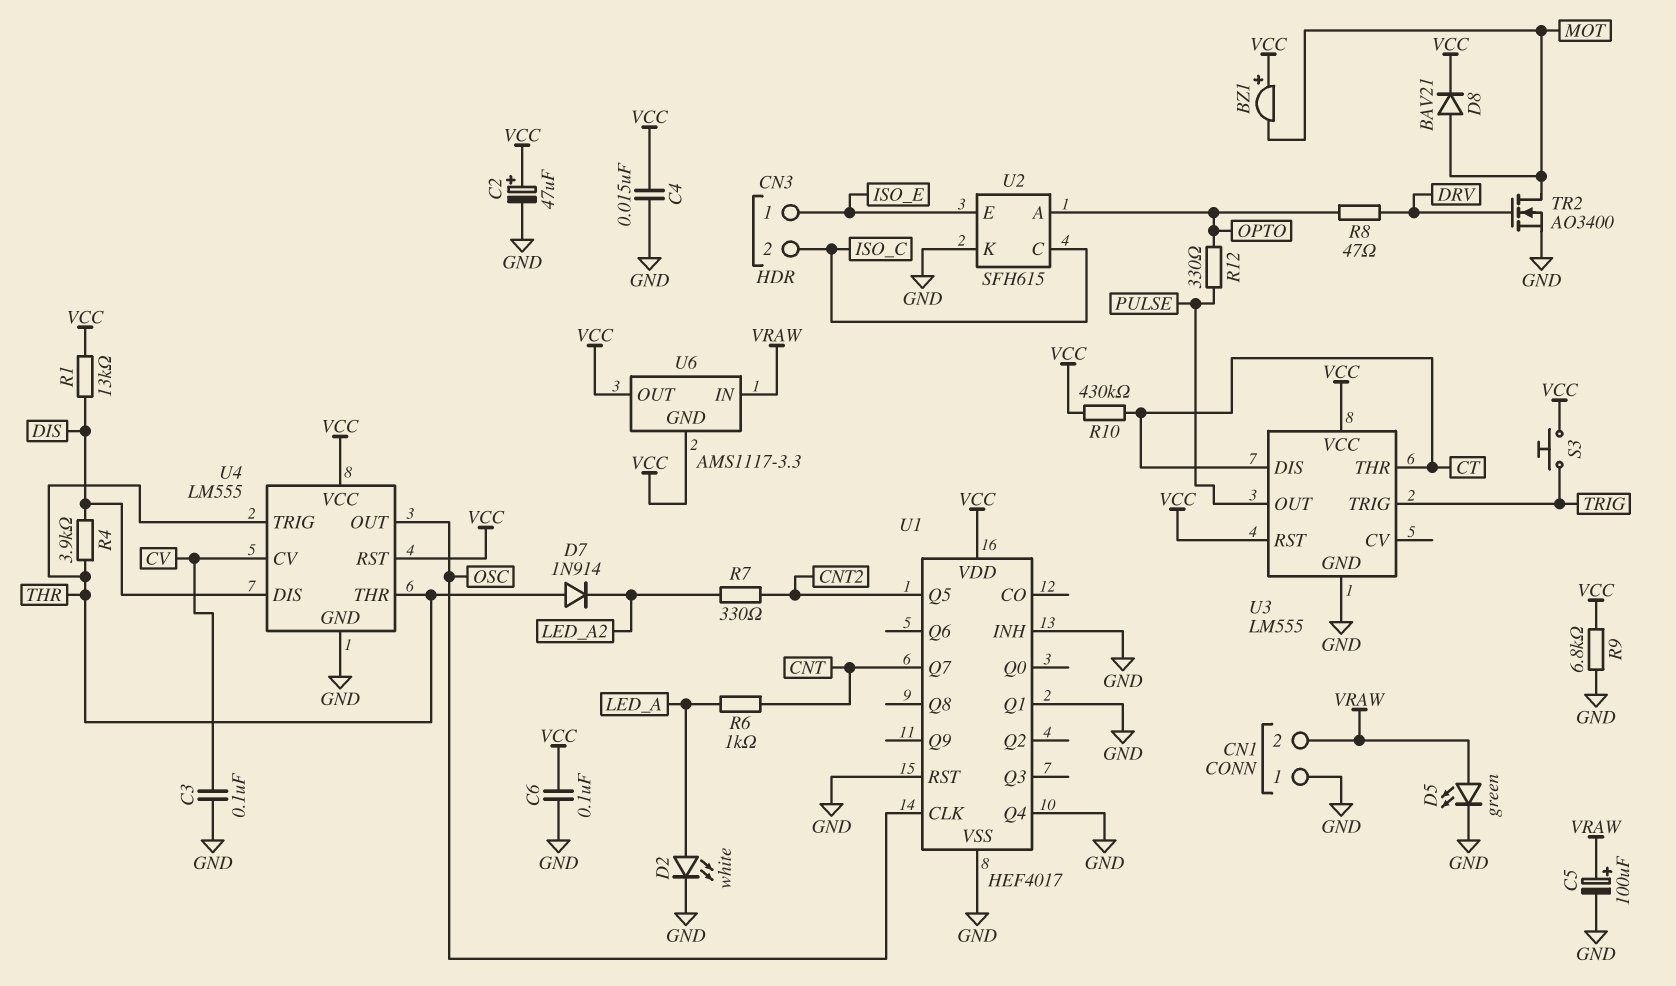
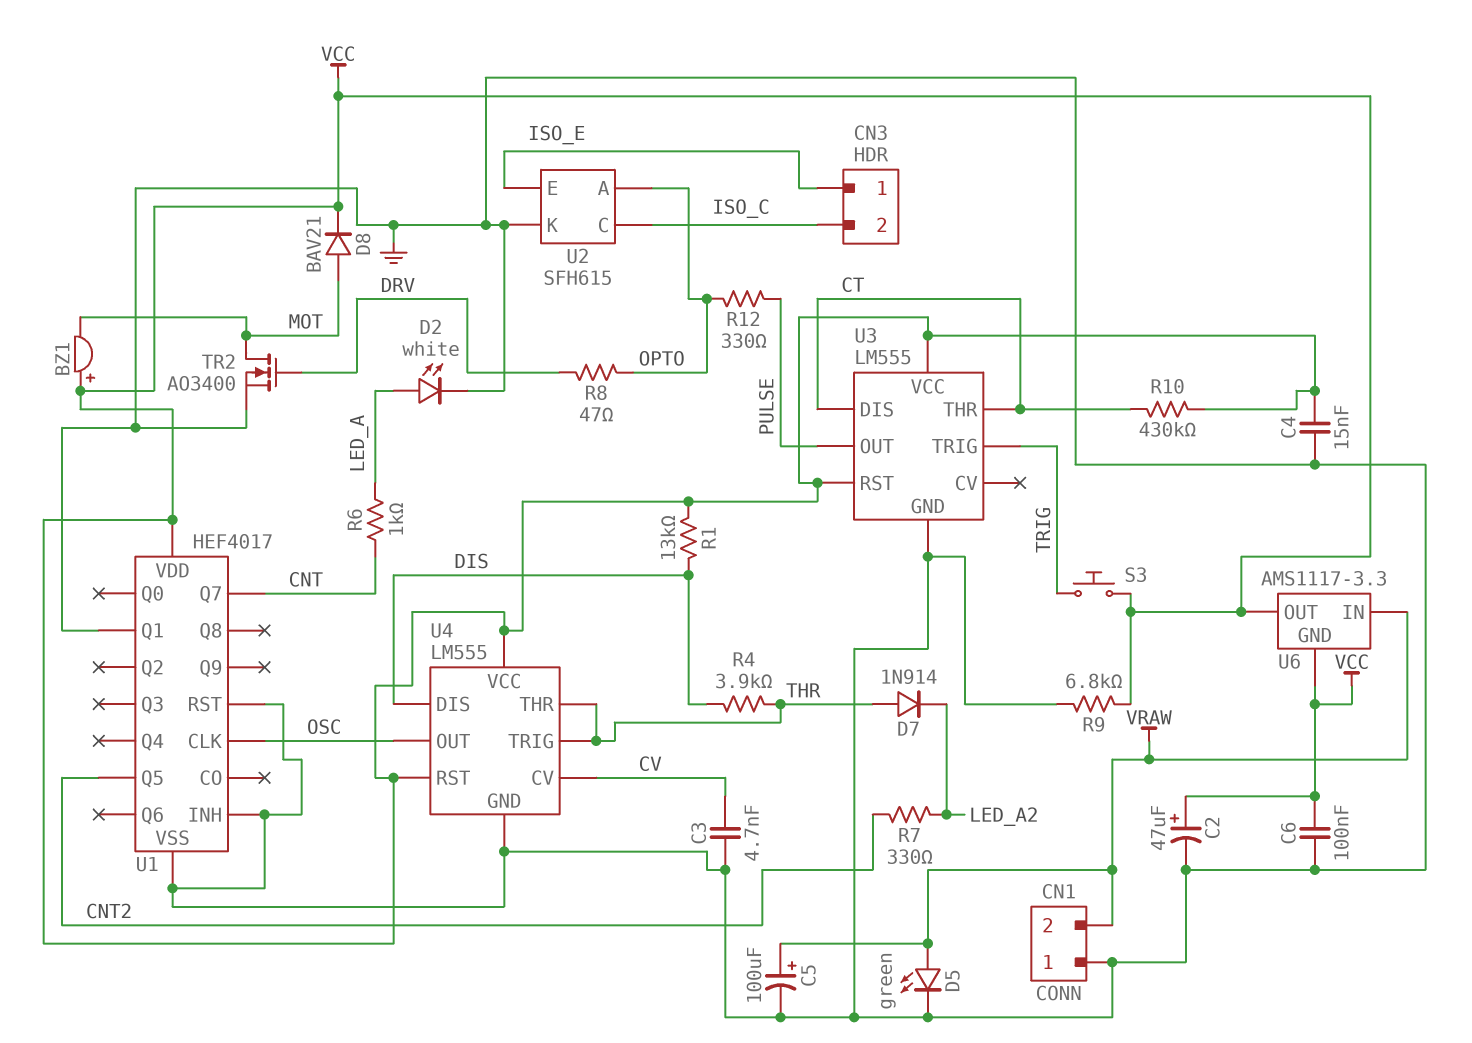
C3: 100nF (CV, GND) -> 4.7nF (CV, GND)
U1 pin Q4: GND -> none

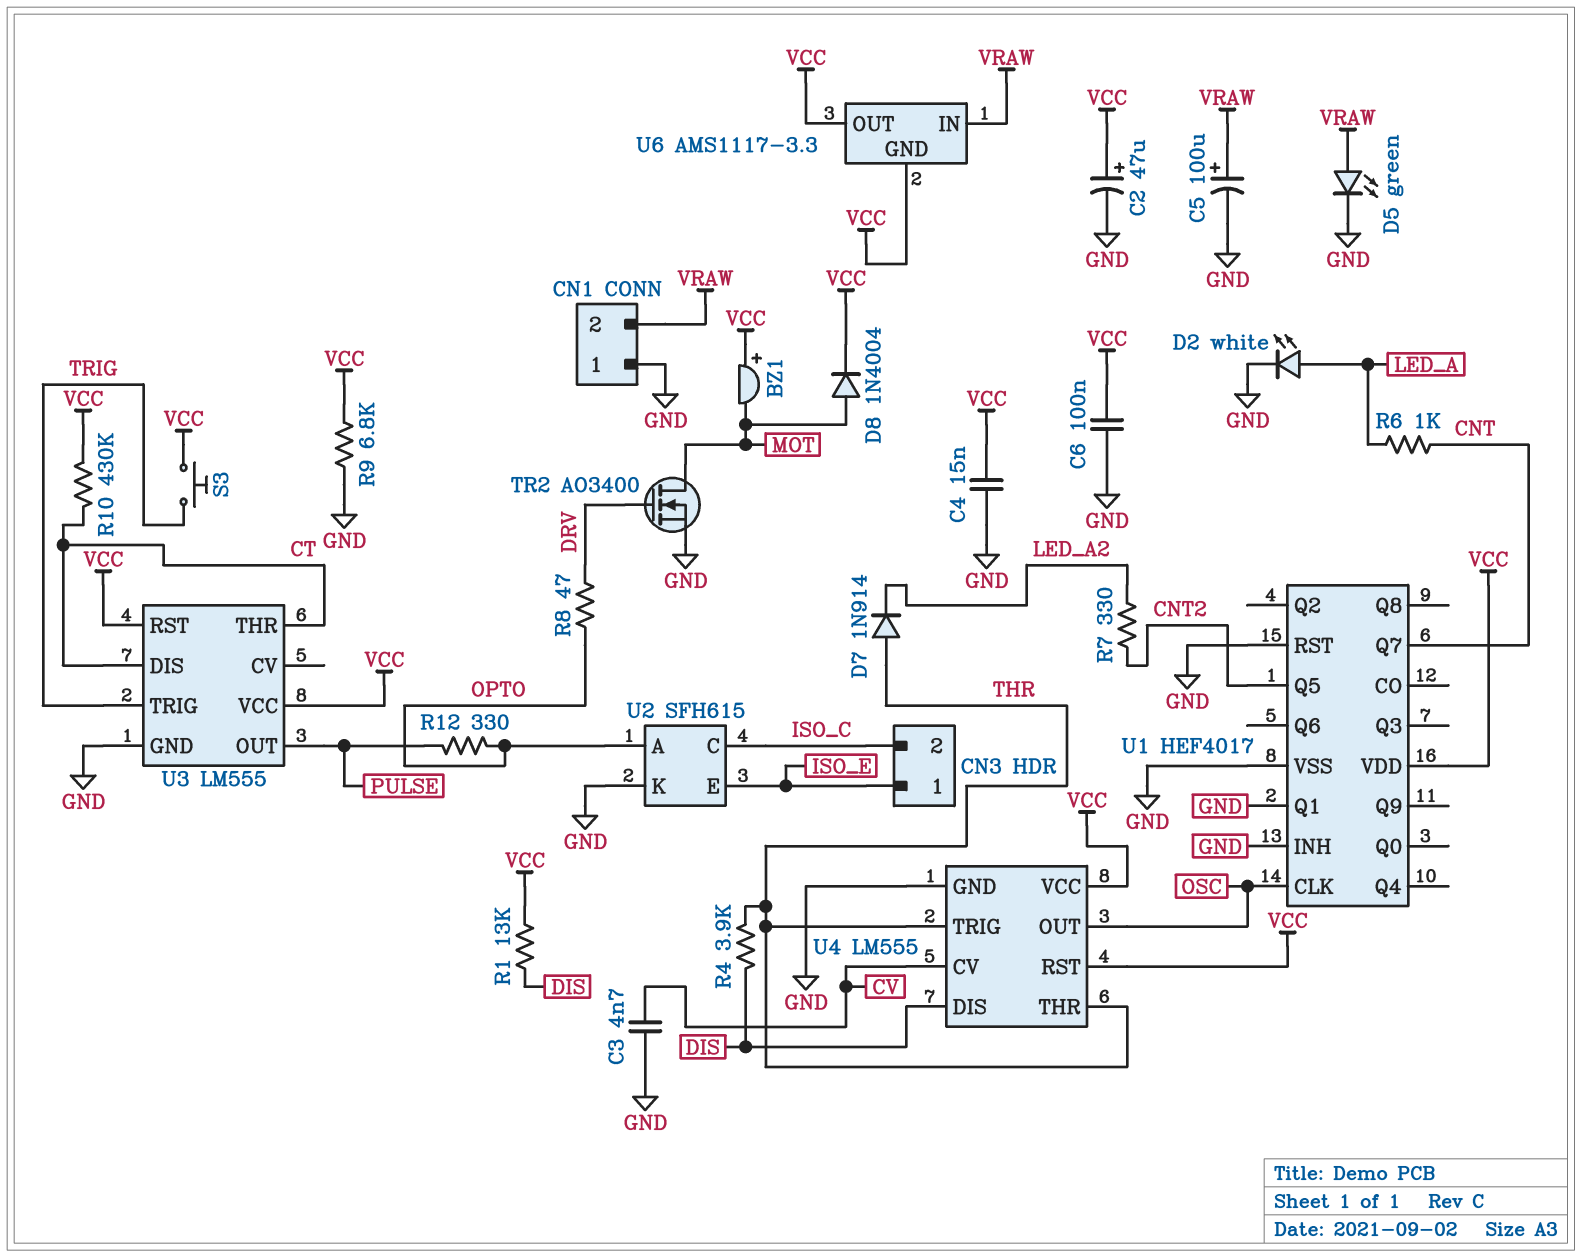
D8: diode BAV21 (A MOT, K VCC) -> diode 1N4004 (A MOT, K VCC)

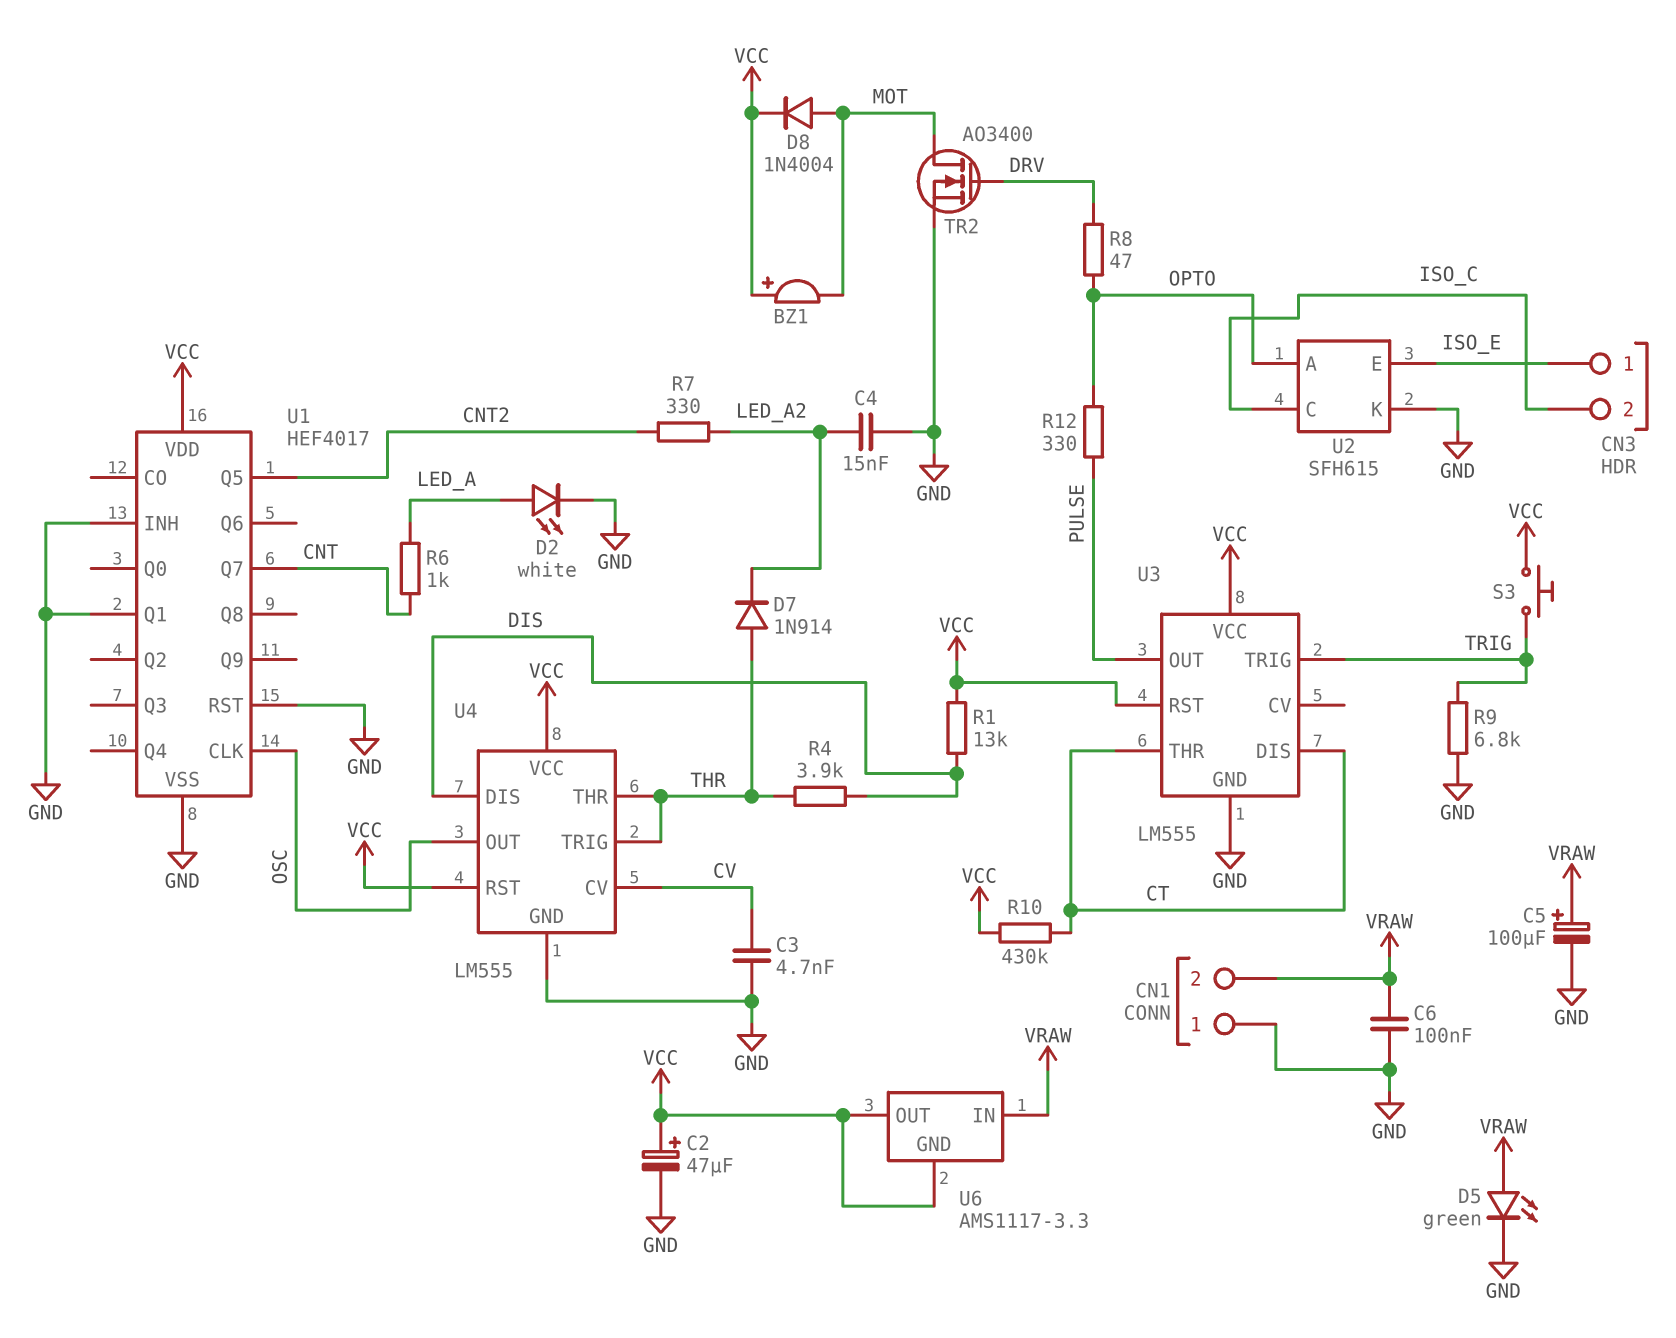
C4: 15nF (GND, VCC) -> 15nF (GND, LED_A2)
C6: 100nF (GND, VCC) -> 100nF (GND, VRAW)
R9: 6.8k (GND, VCC) -> 6.8k (GND, TRIG)

